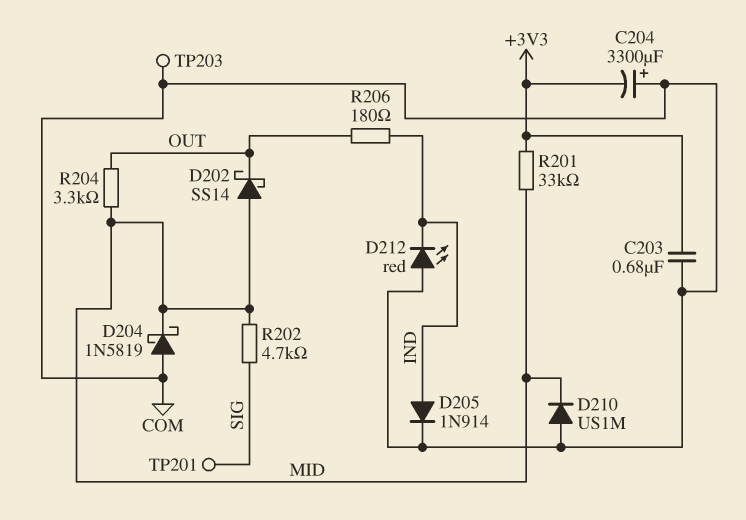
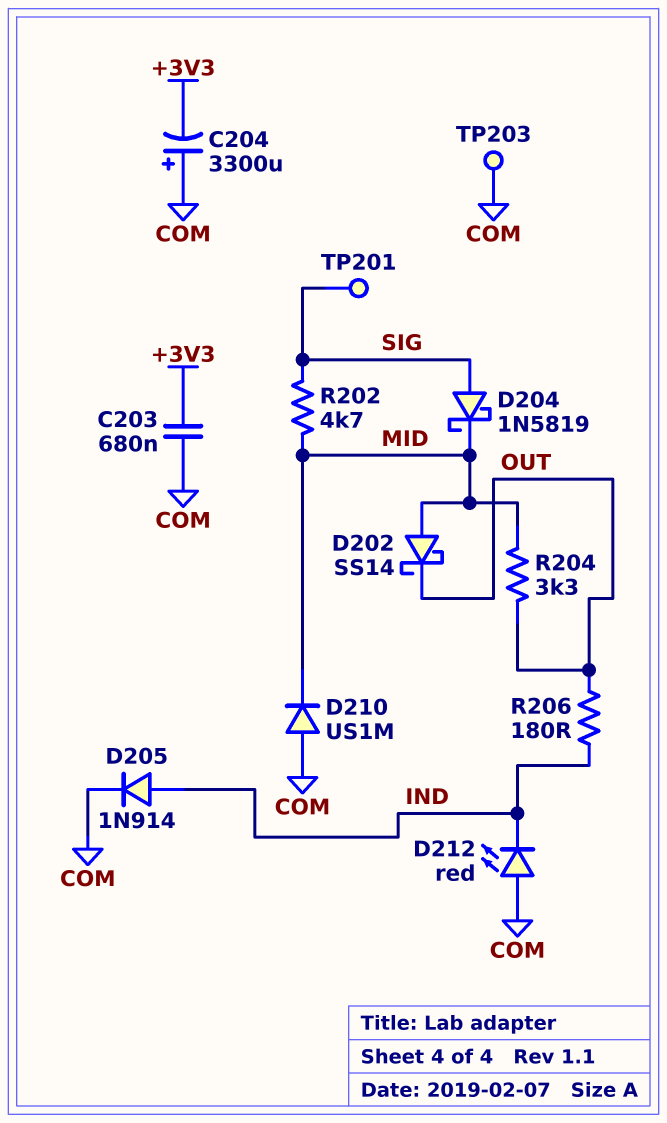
D204: schottky 1N5819 (A COM, K MID) -> schottky 1N5819 (A SIG, K MID)
R201: 33k (+3V3, MID) -> none

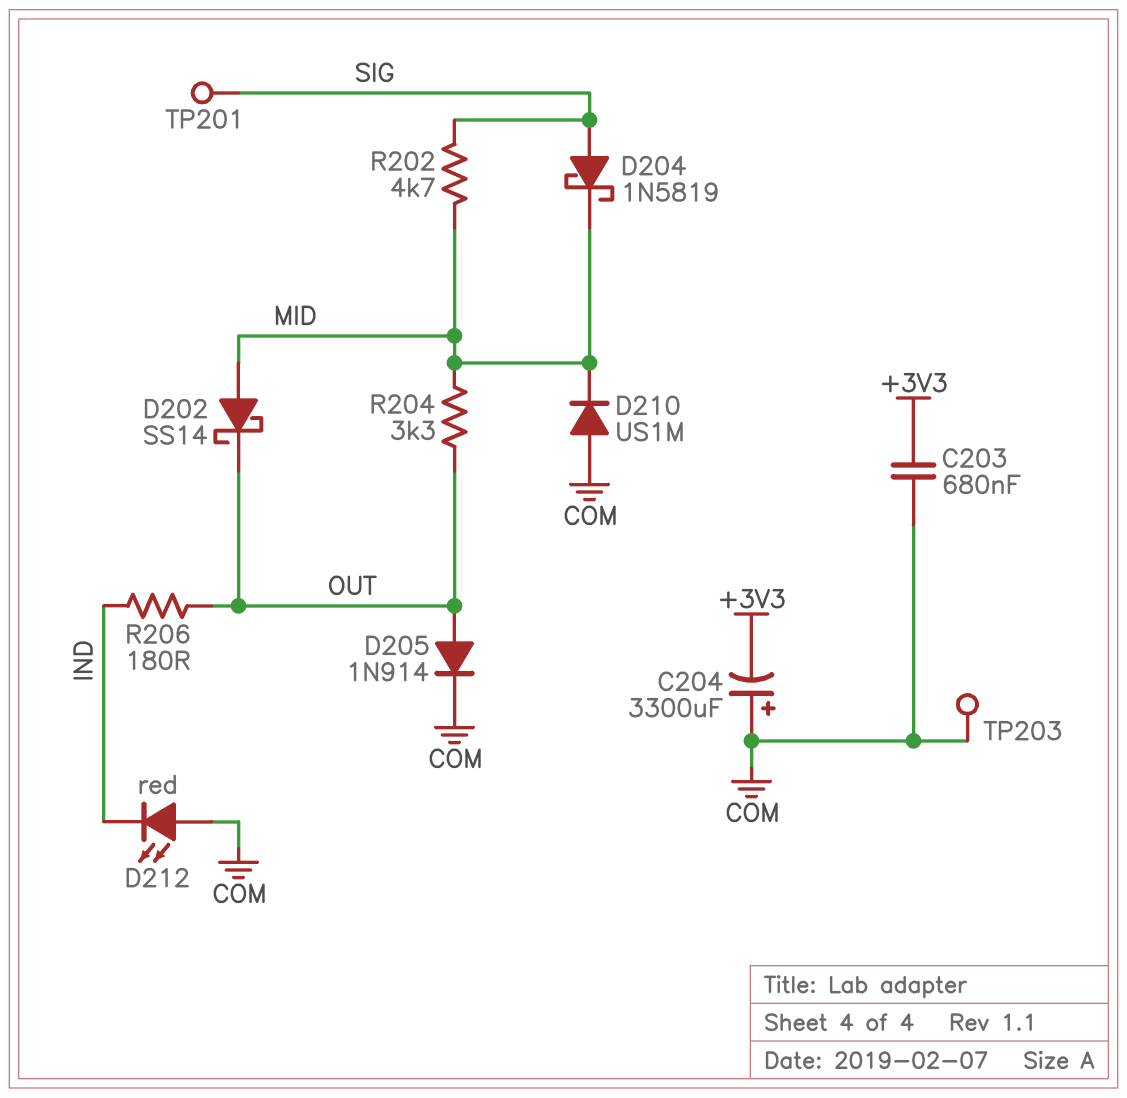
D205: diode 1N914 (A IND, K COM) -> diode 1N914 (A OUT, K COM)

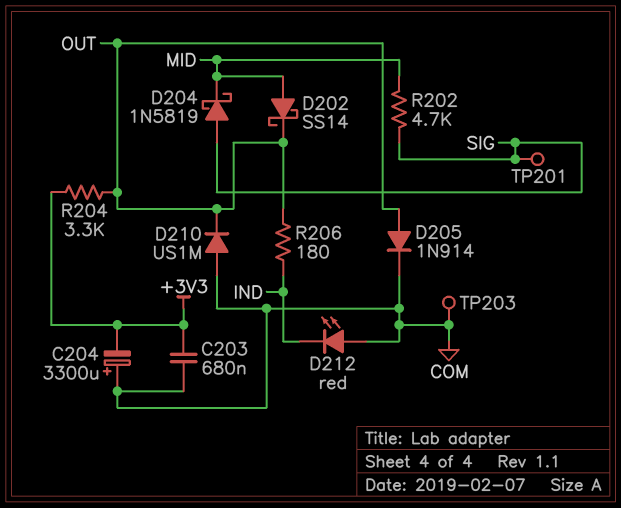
D210: diode US1M (A COM, K MID) -> diode US1M (A COM, K OUT)
R204: 3.3k (MID, OUT) -> 3.3k (+3V3, OUT)

